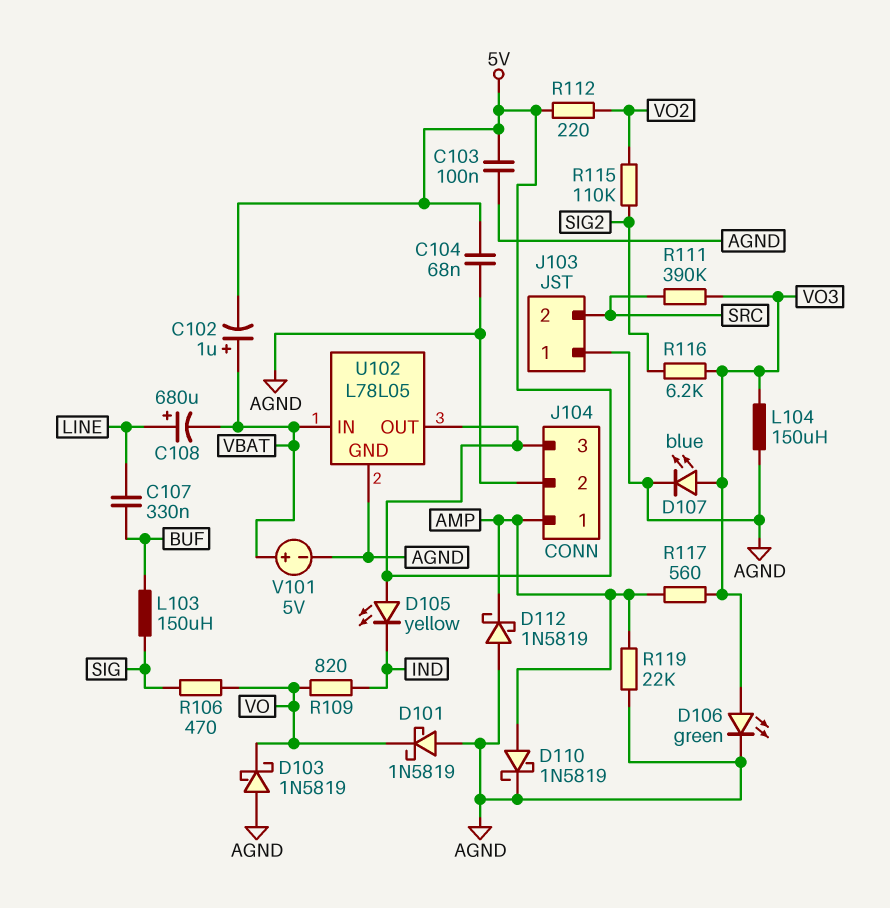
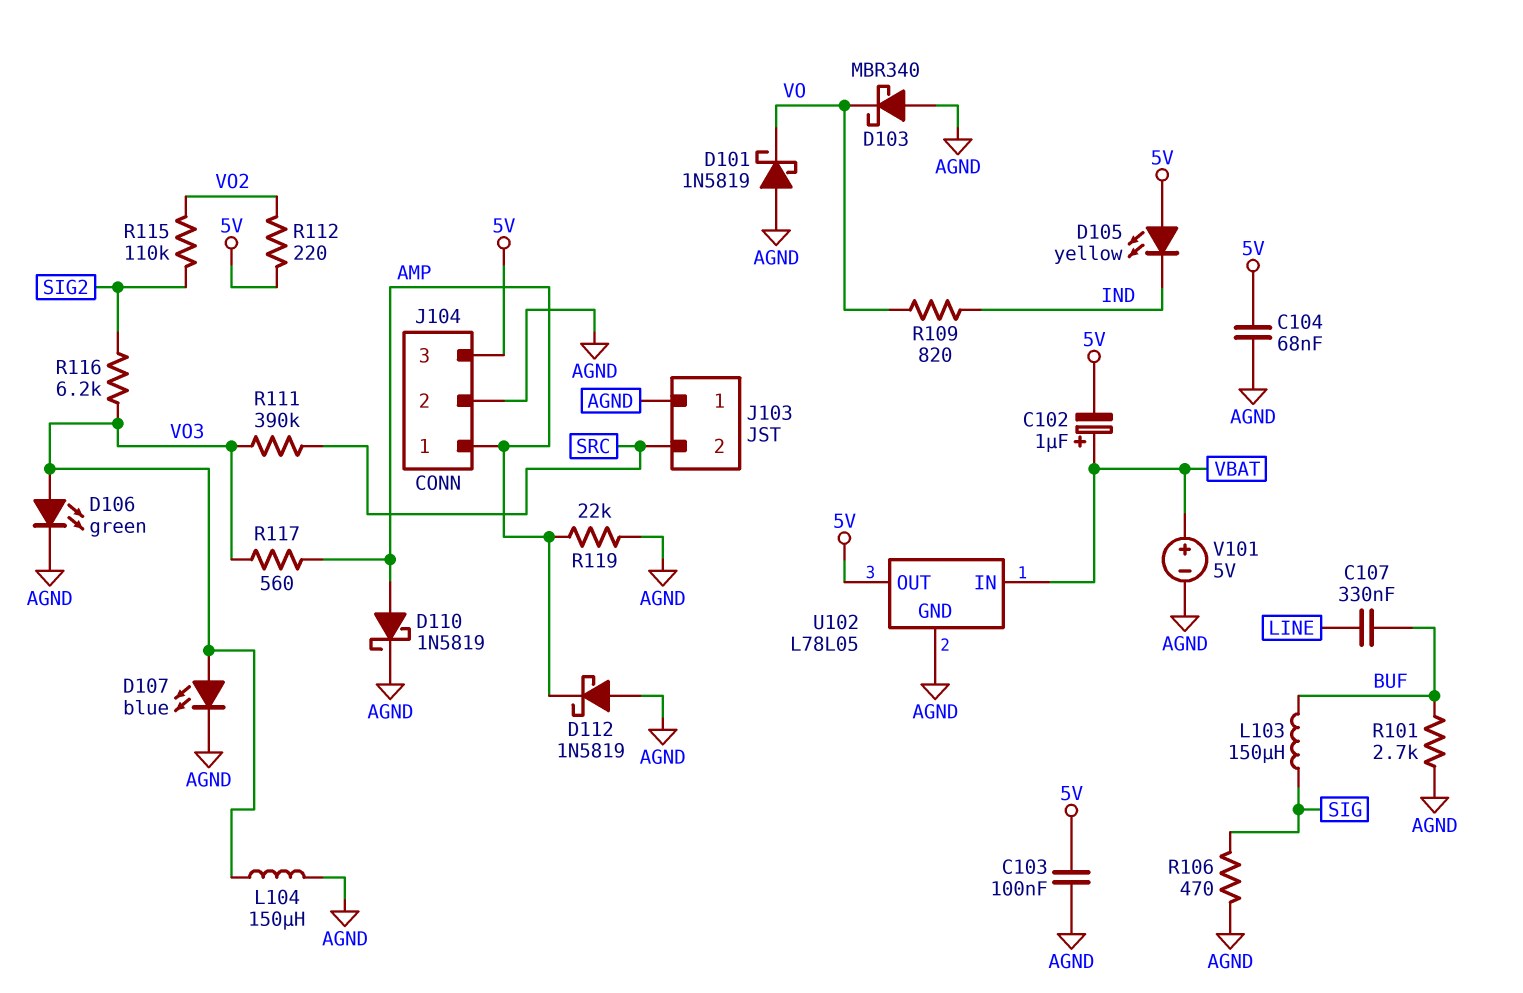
C108: 680uF (plus LINE, minus VBAT) -> none
D103: schottky 1N5819 (A AGND, K VO) -> schottky MBR340 (A AGND, K VO)
R101: none -> 2.7k (AGND, BUF)
R106: 470 (SIG, VO) -> 470 (AGND, SIG)

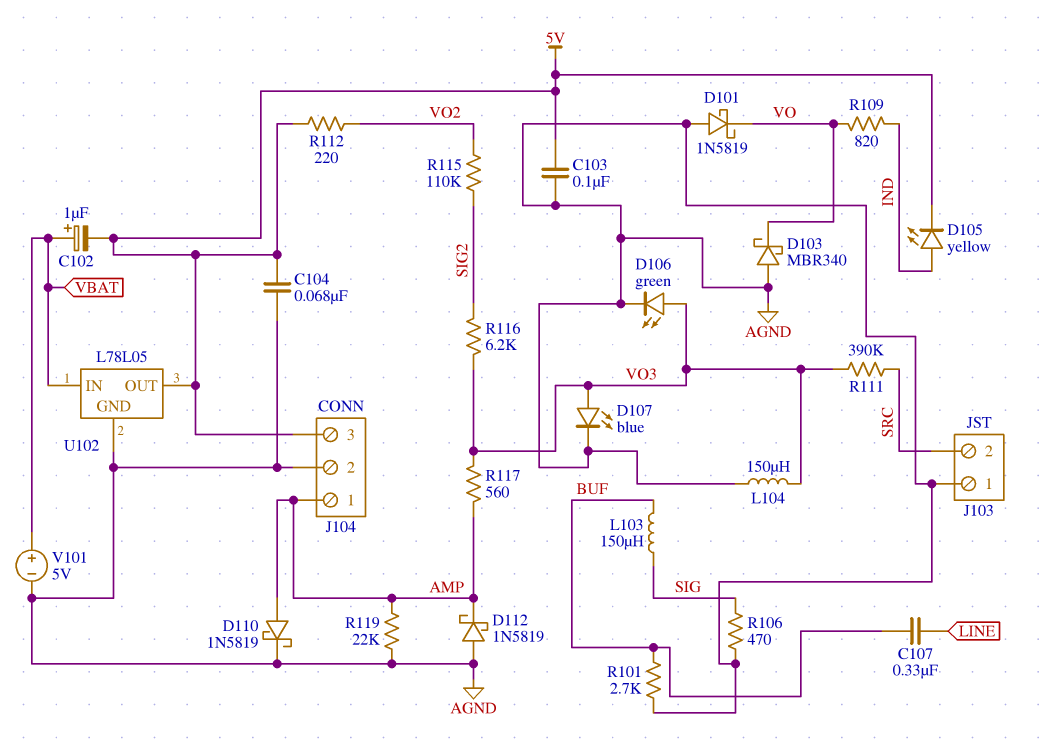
D105: LED yellow (A 5V, K IND) -> LED yellow (A IND, K 5V)

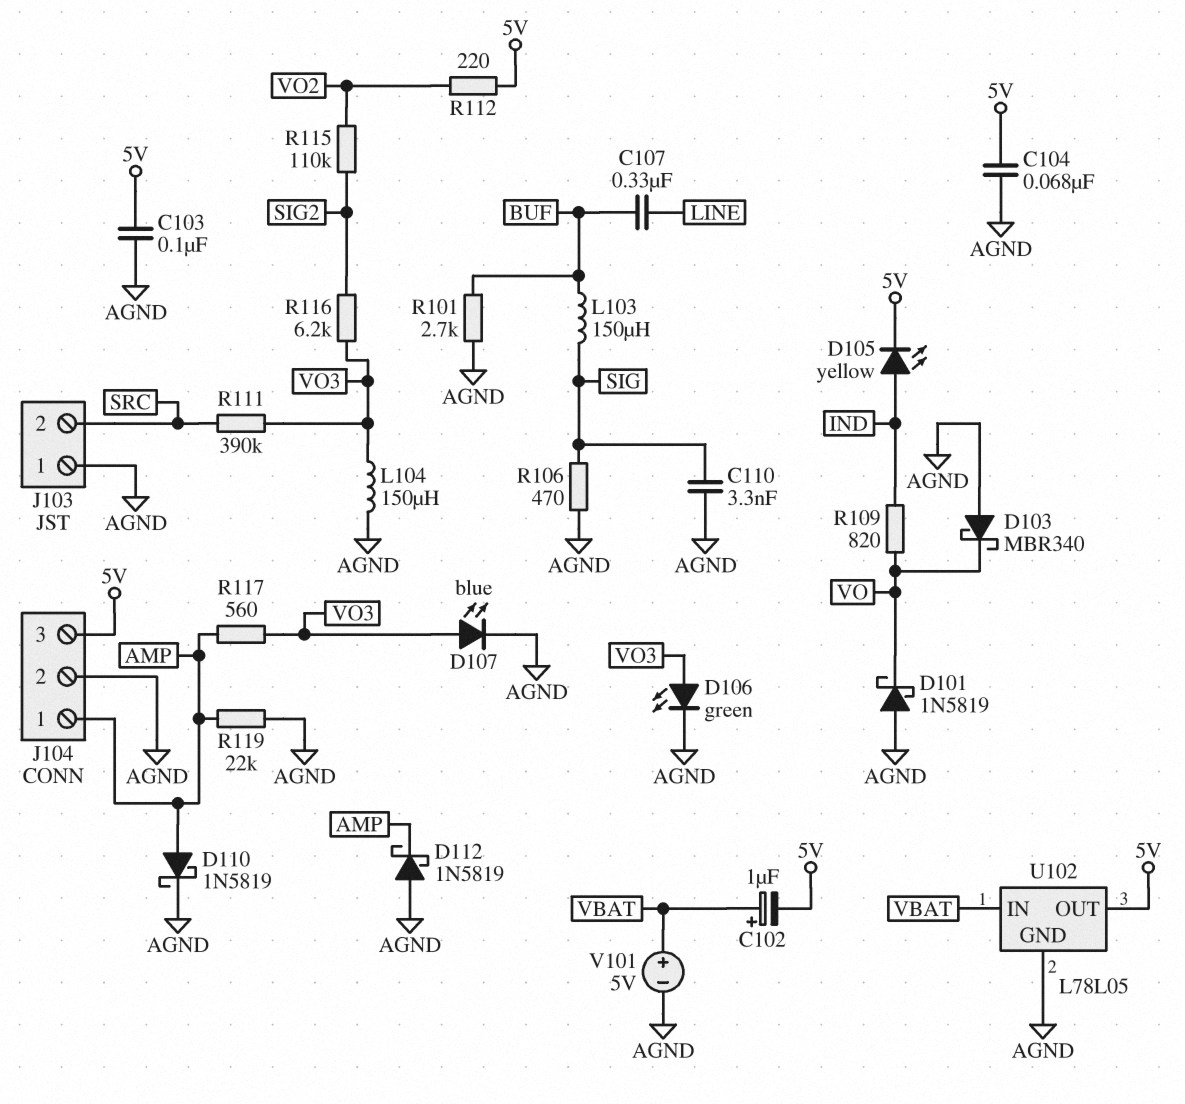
C110: none -> 3.3nF (AGND, SIG)

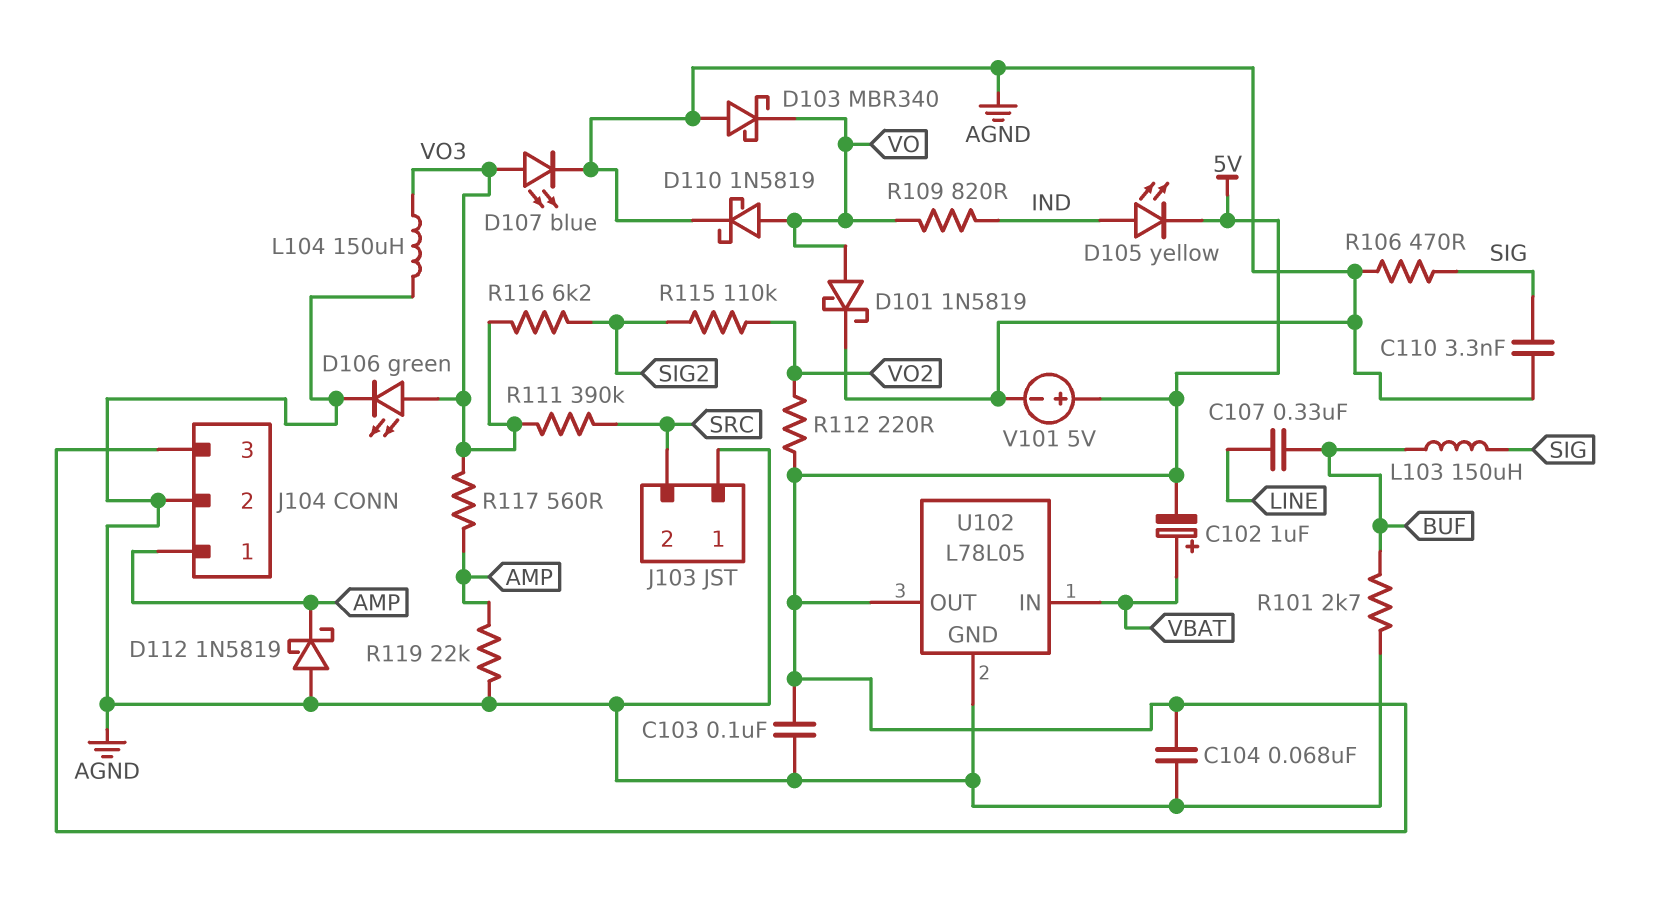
D101: schottky 1N5819 (A AGND, K VO) -> schottky 1N5819 (A VO, K AGND)
D110: schottky 1N5819 (A AMP, K AGND) -> schottky 1N5819 (A VO, K AGND)
V101: 5V (plus VBAT, minus AGND) -> 5V (plus 5V, minus AGND)

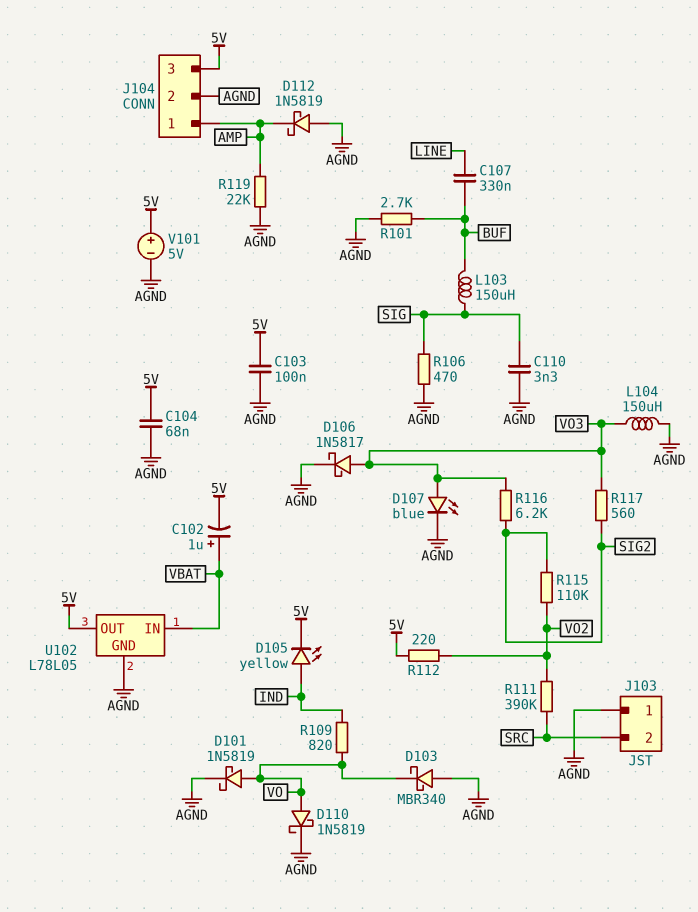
D106: LED green (A VO3, K AGND) -> schottky 1N5817 (A VO3, K AGND)
R111: 390k (SRC, VO3) -> 390k (SRC, VO2)
R117: 560 (AMP, VO3) -> 560 (SIG2, VO3)

